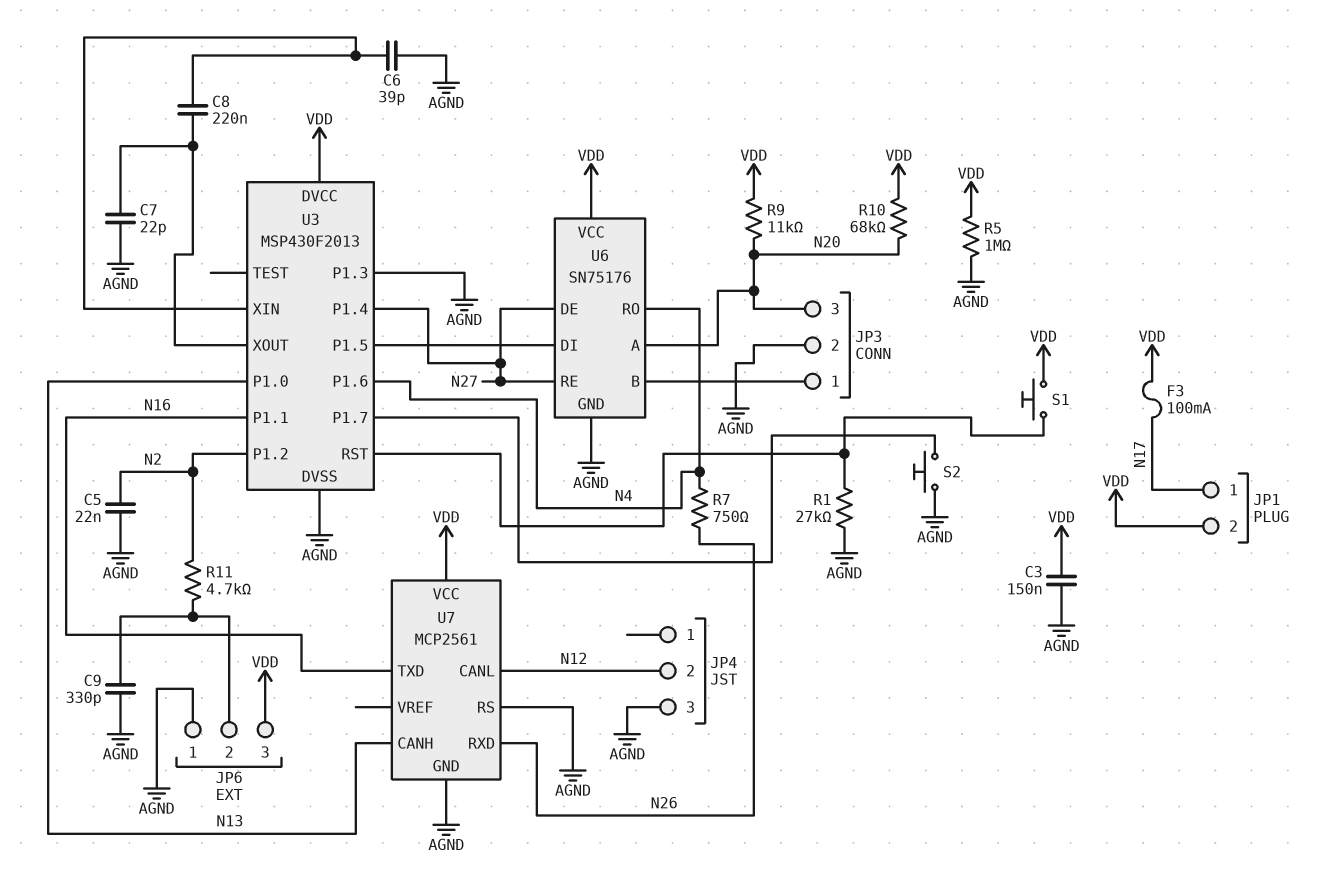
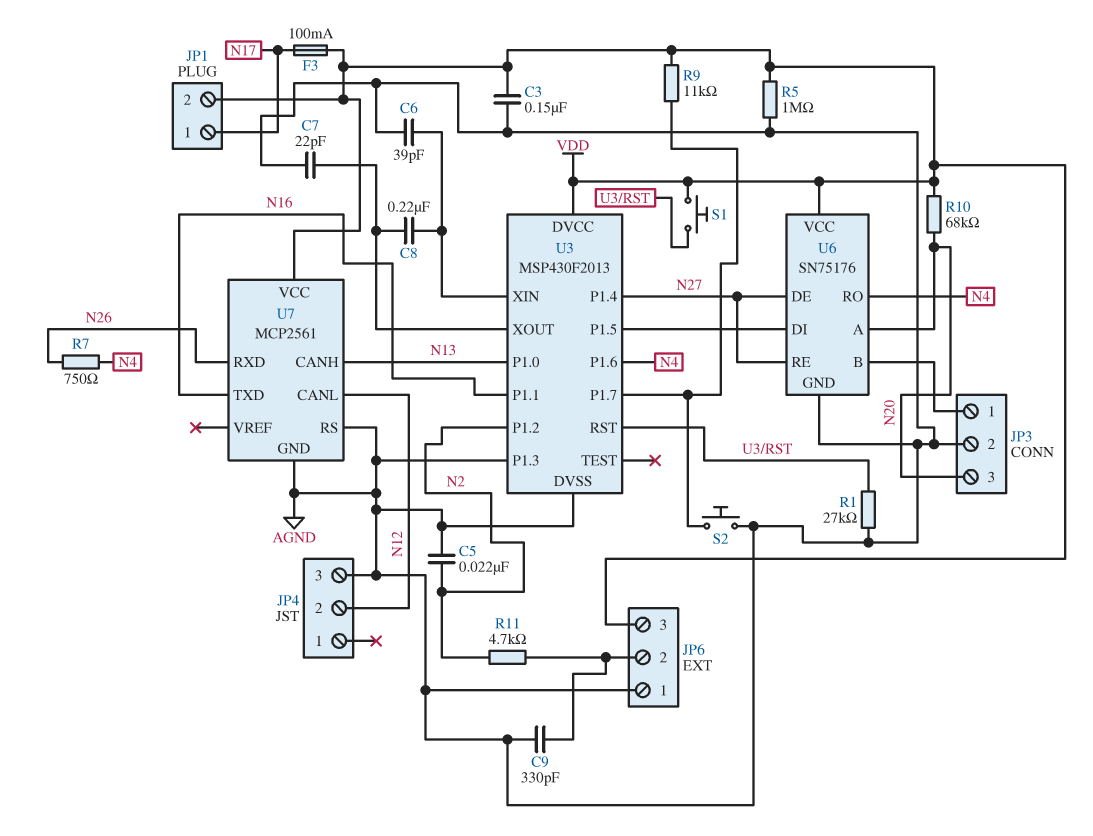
R9: 11k (N20, VDD) -> 11k (U3/P1.7, VDD)

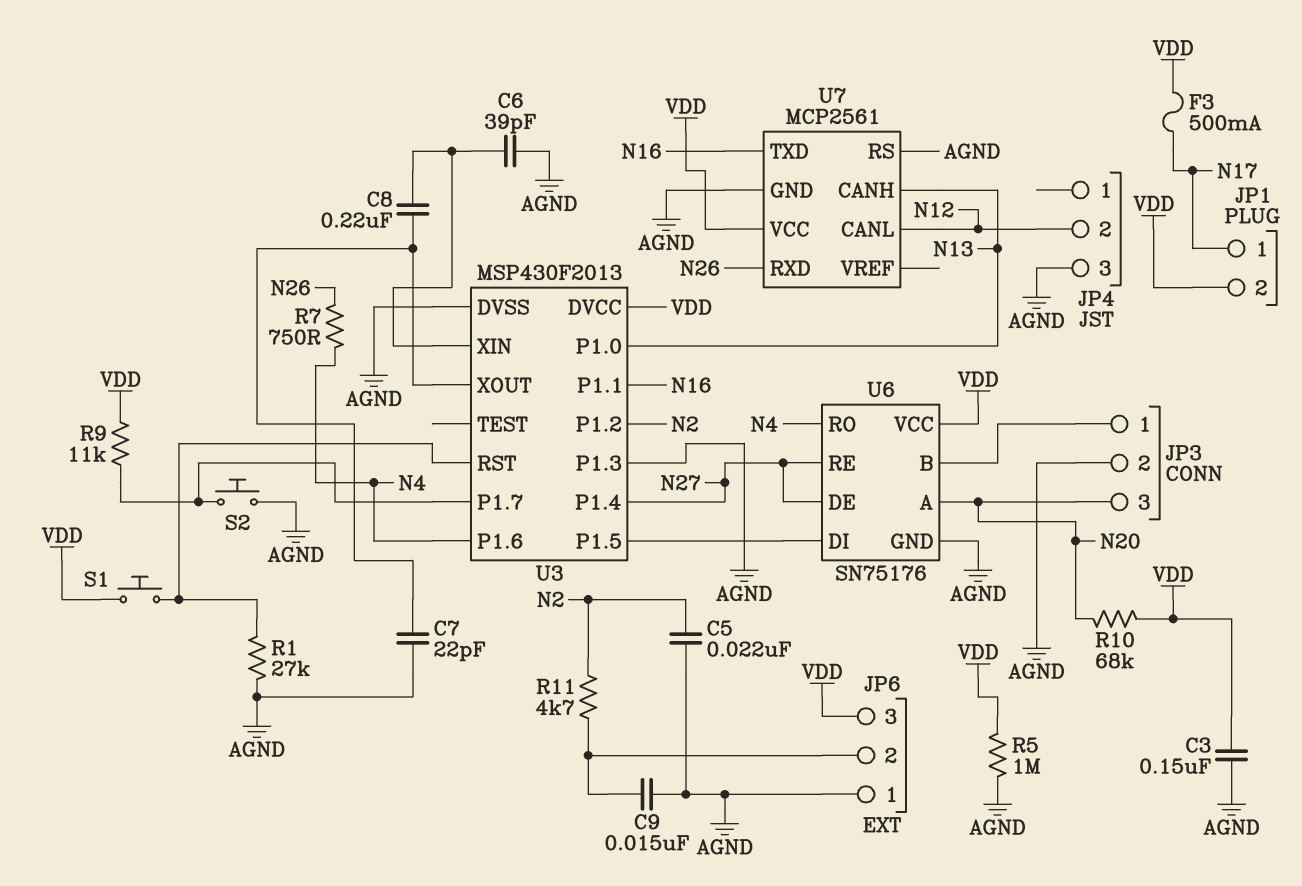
C9: 330pF (AGND, JP6/2) -> 15nF (AGND, JP6/2)
F3: 100mA (N17, VDD) -> 500mA (N17, VDD)

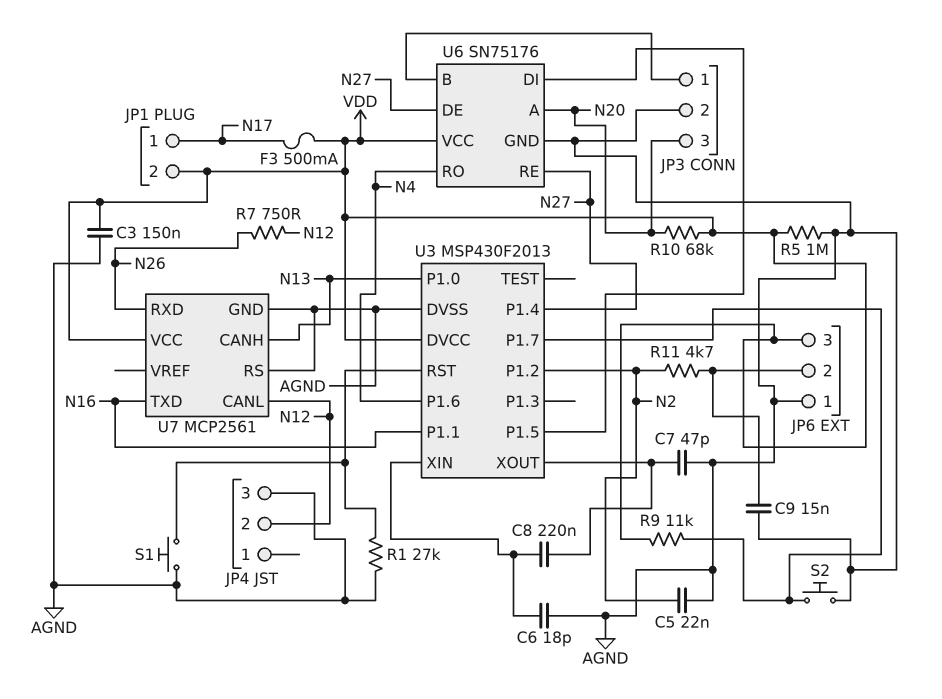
C6: 39pF (AGND, U3/XIN) -> 18pF (AGND, U3/XIN)
C7: 22pF (AGND, U3/XOUT) -> 47pF (AGND, U3/XOUT)
R7: 750 (N4, N26) -> 750 (N12, N26)
S1: button (U3/RST, VDD) -> button (AGND, U3/RST)
U3 pin P1.3: AGND -> none

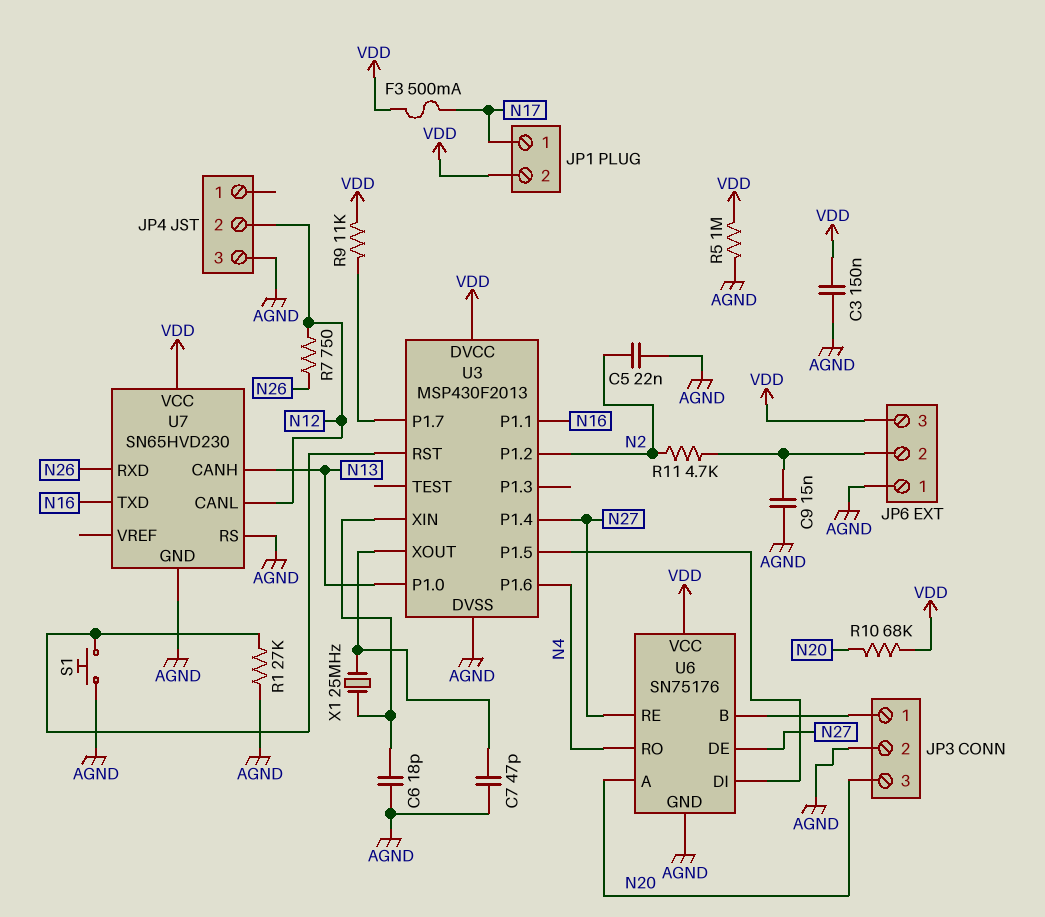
C8: 220nF (U3/XIN, U3/XOUT) -> none
S2: button (AGND, U3/P1.7) -> none
U7: MCP2561 -> SN65HVD230
X1: none -> 25MHz (U3/XIN, U3/XOUT)

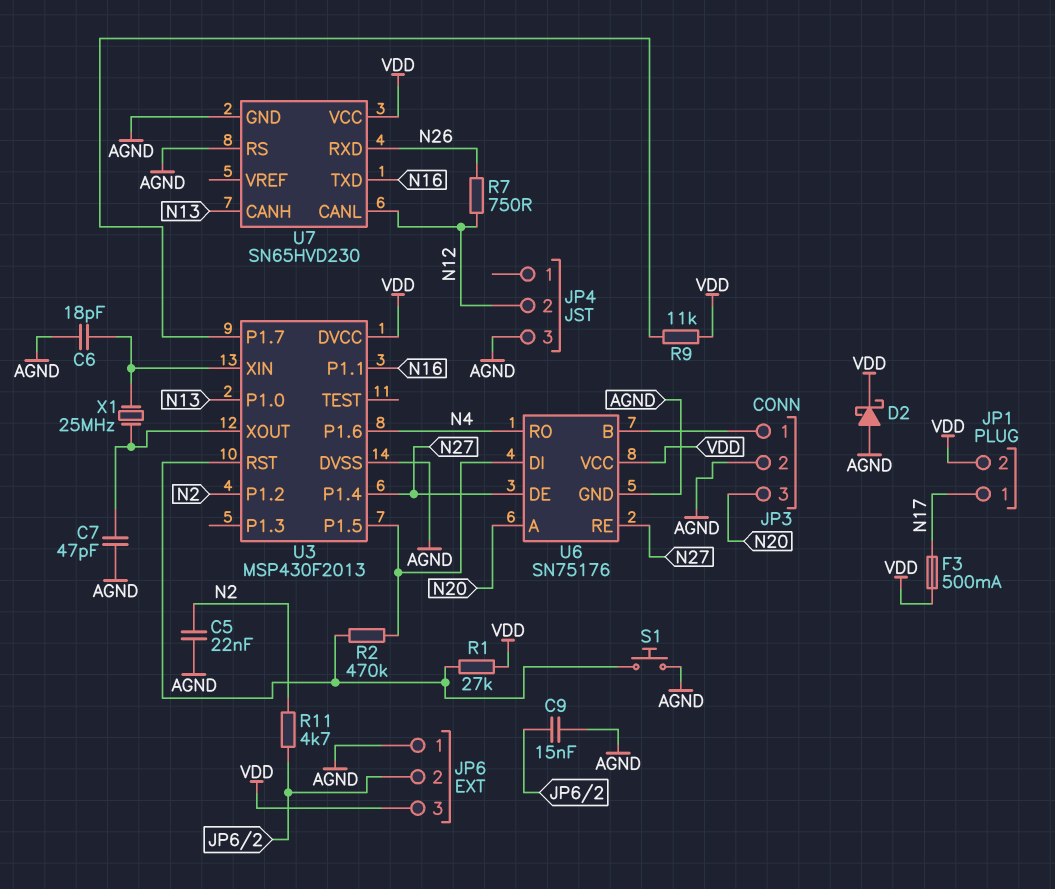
C3: 150nF (AGND, VDD) -> none
D2: none -> schottky (A AGND, K VDD)
R1: 27k (AGND, U3/RST) -> 27k (U3/RST, VDD)
R2: none -> 470k (U3/P1.5, U3/RST)
R5: 1M (AGND, VDD) -> none
R10: 68k (N20, VDD) -> none

